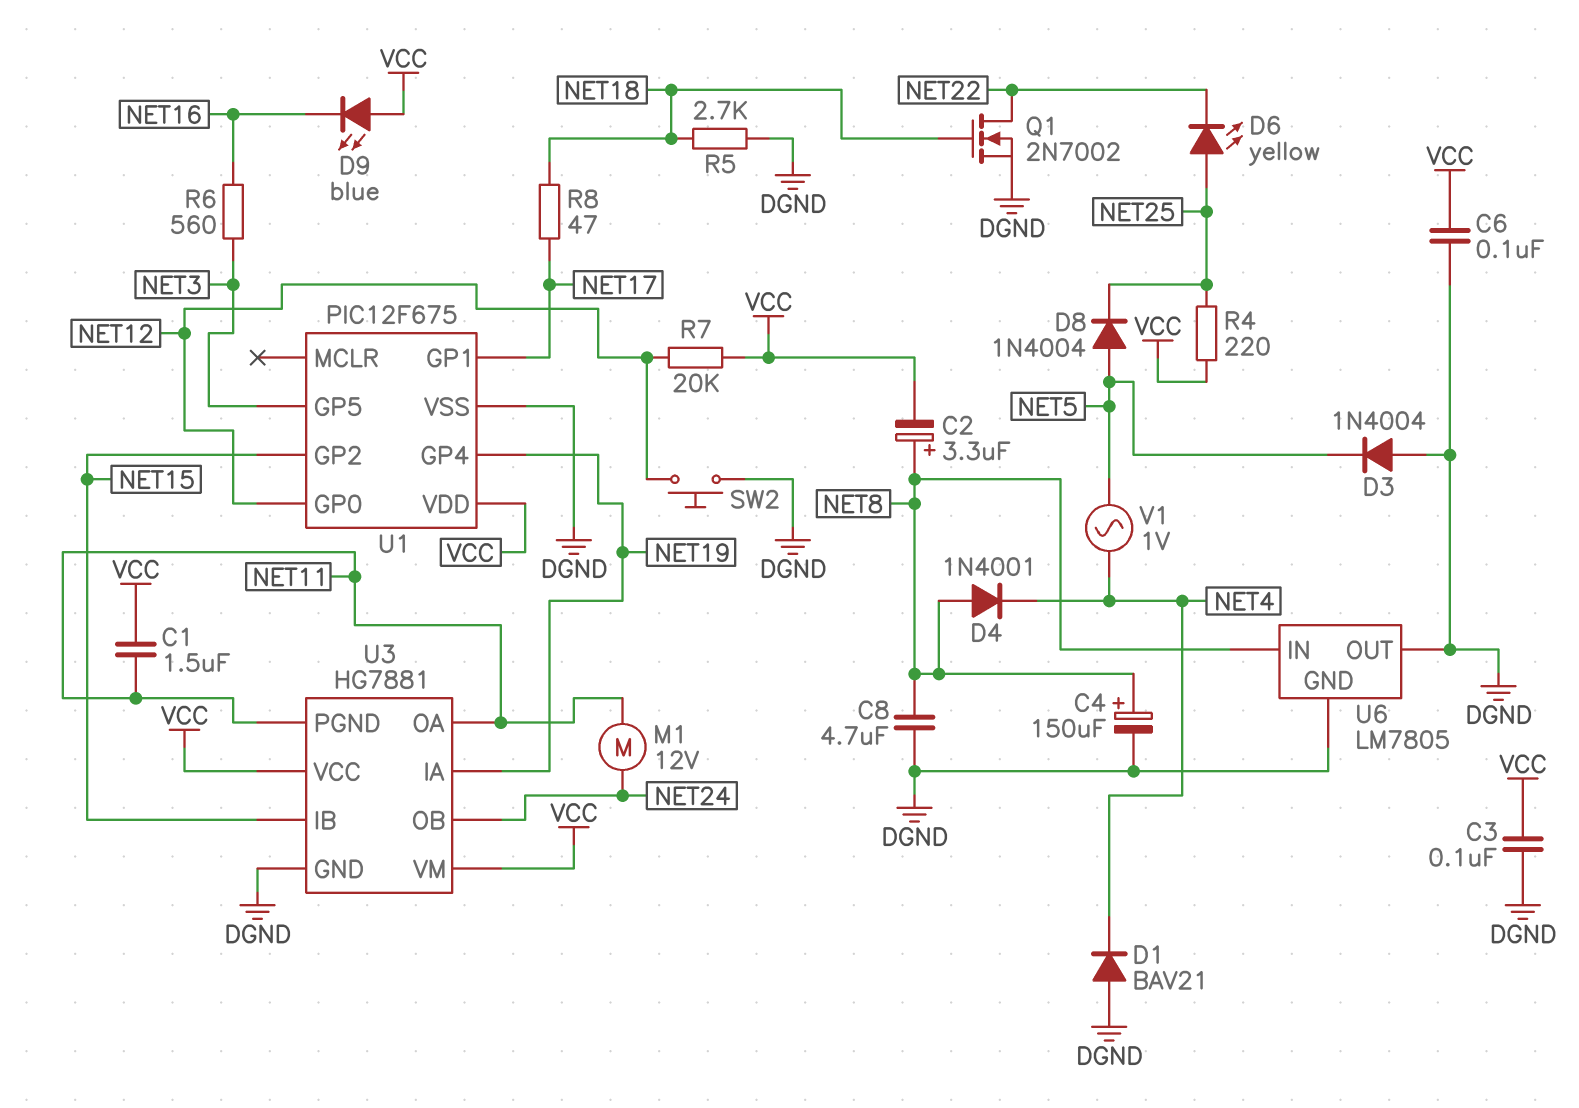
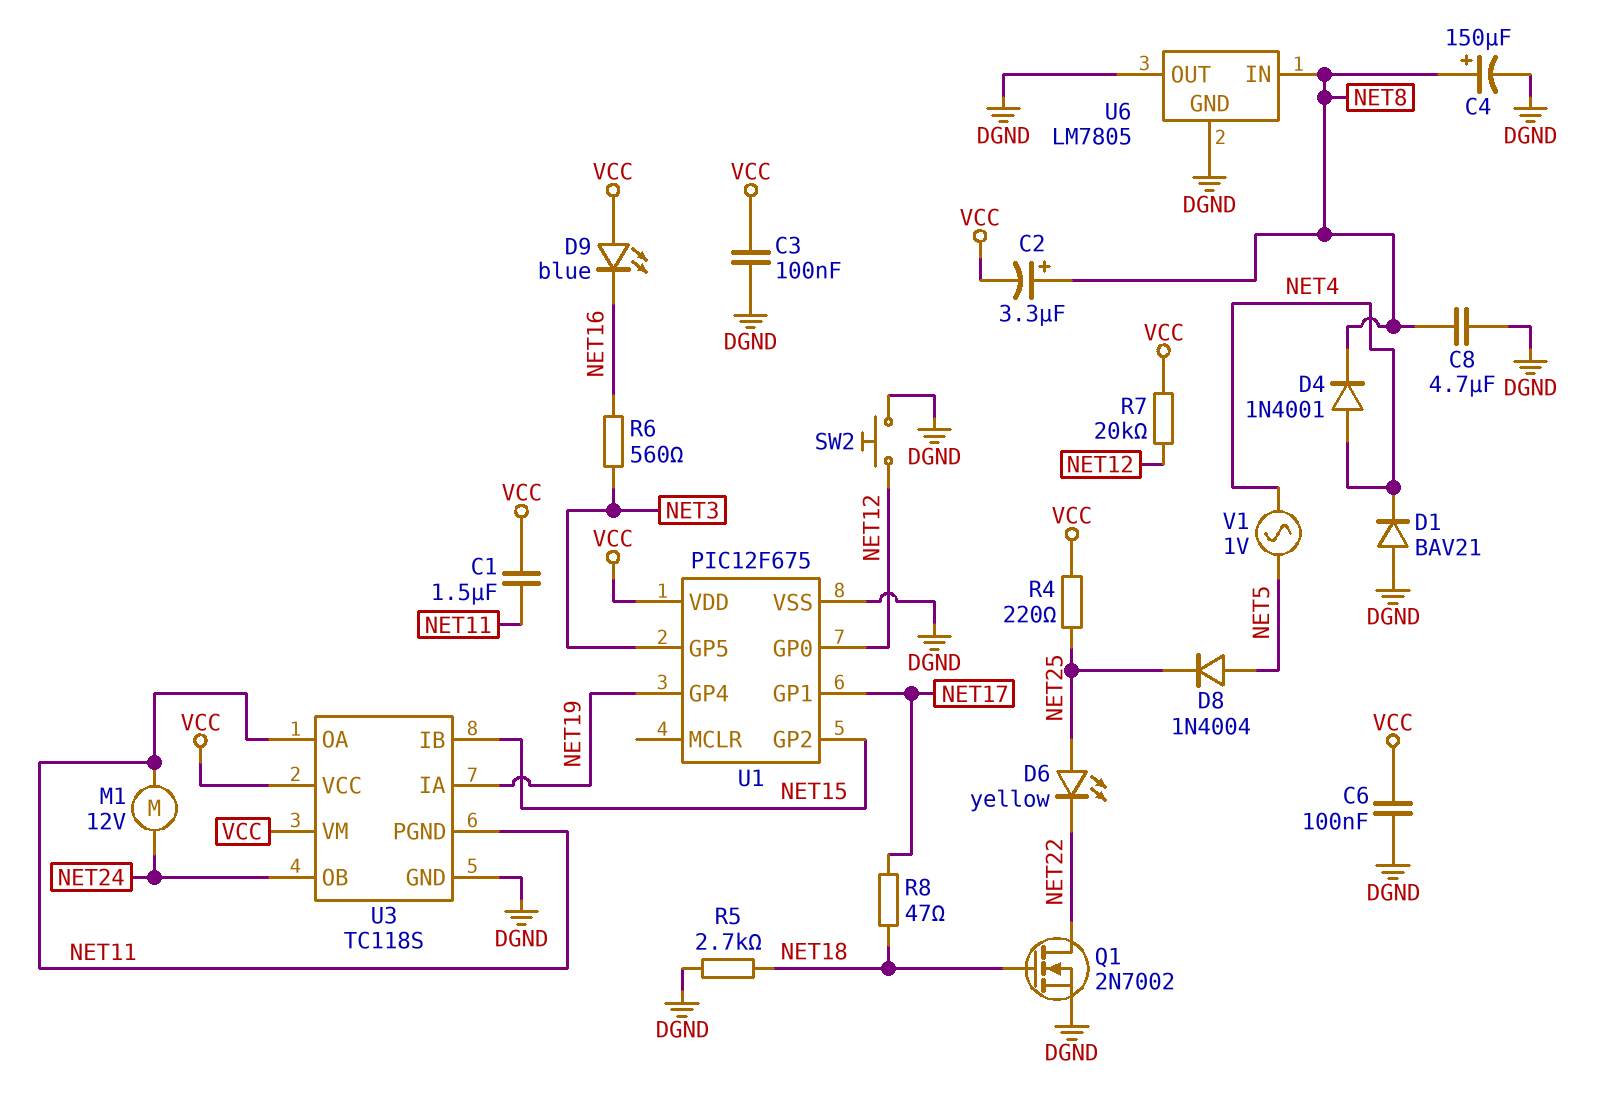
D3: diode 1N4004 (A DGND, K NET5) -> none
D4: diode 1N4001 (A NET8, K NET4) -> diode 1N4001 (A NET4, K NET8)
U3: HG7881 -> TC118S

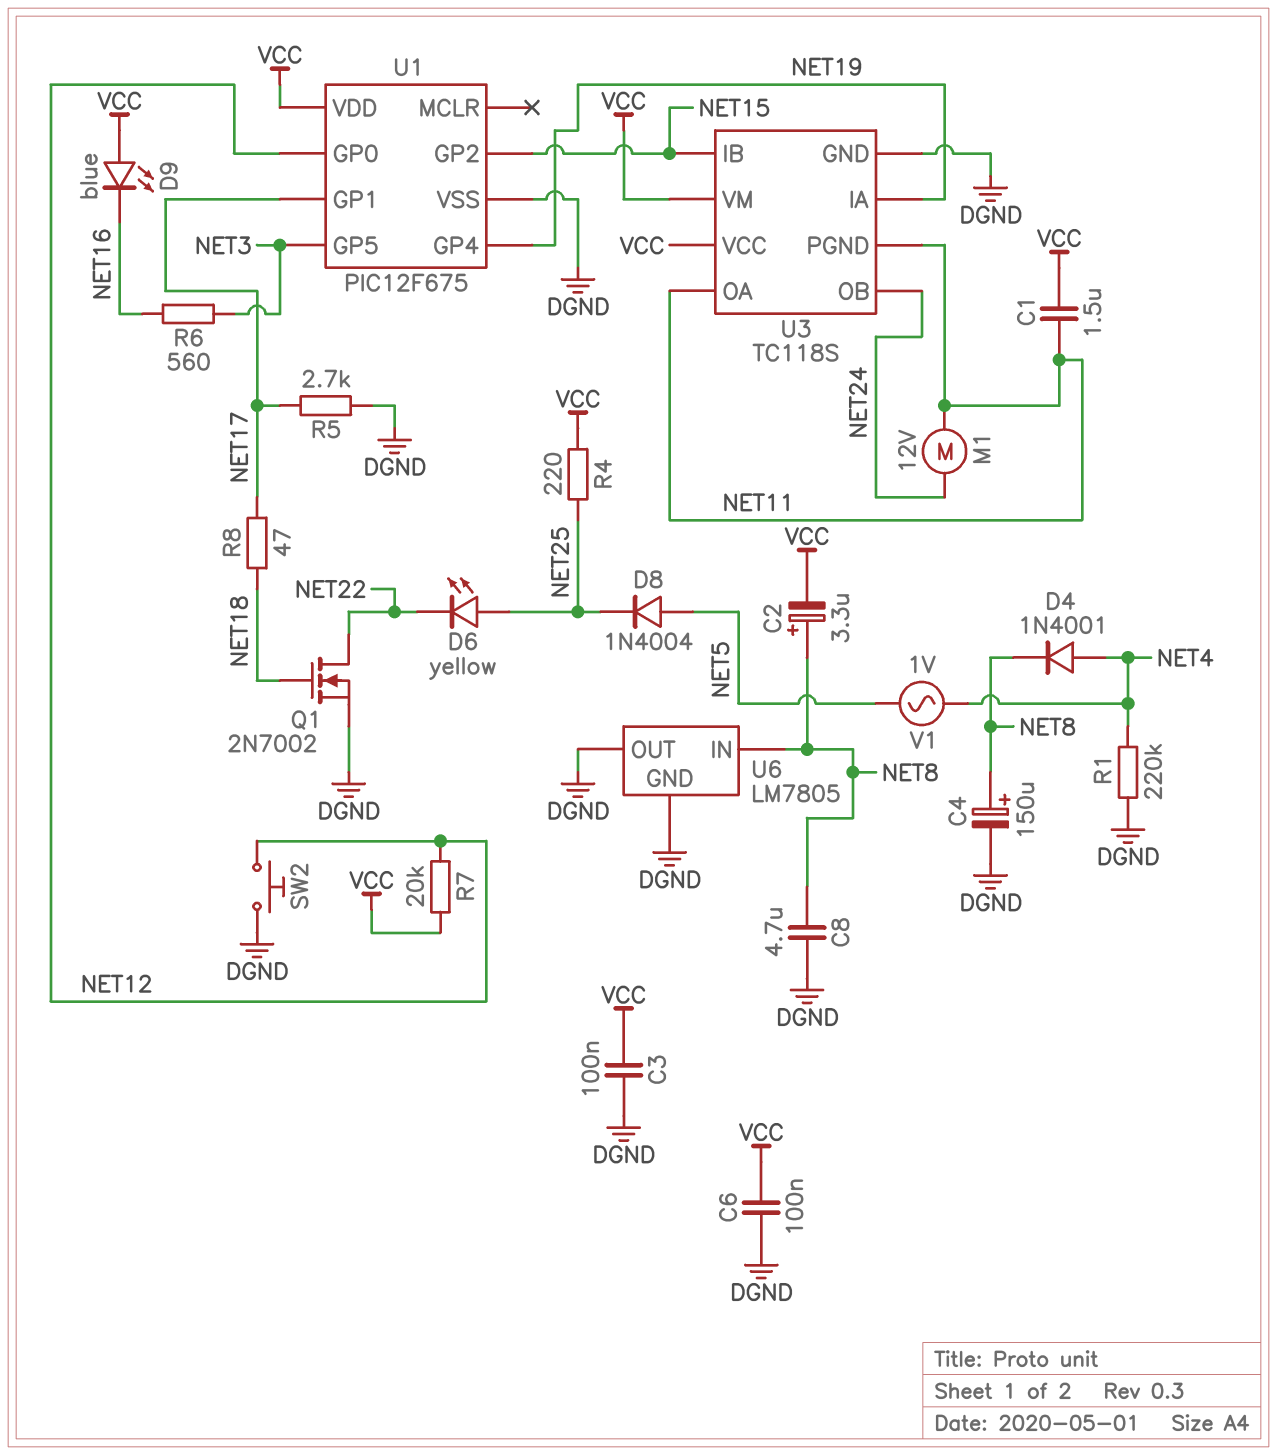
D1: diode BAV21 (A DGND, K NET4) -> none
R1: none -> 220k (DGND, NET4)
R5: 2.7k (DGND, NET18) -> 2.7k (DGND, NET17)

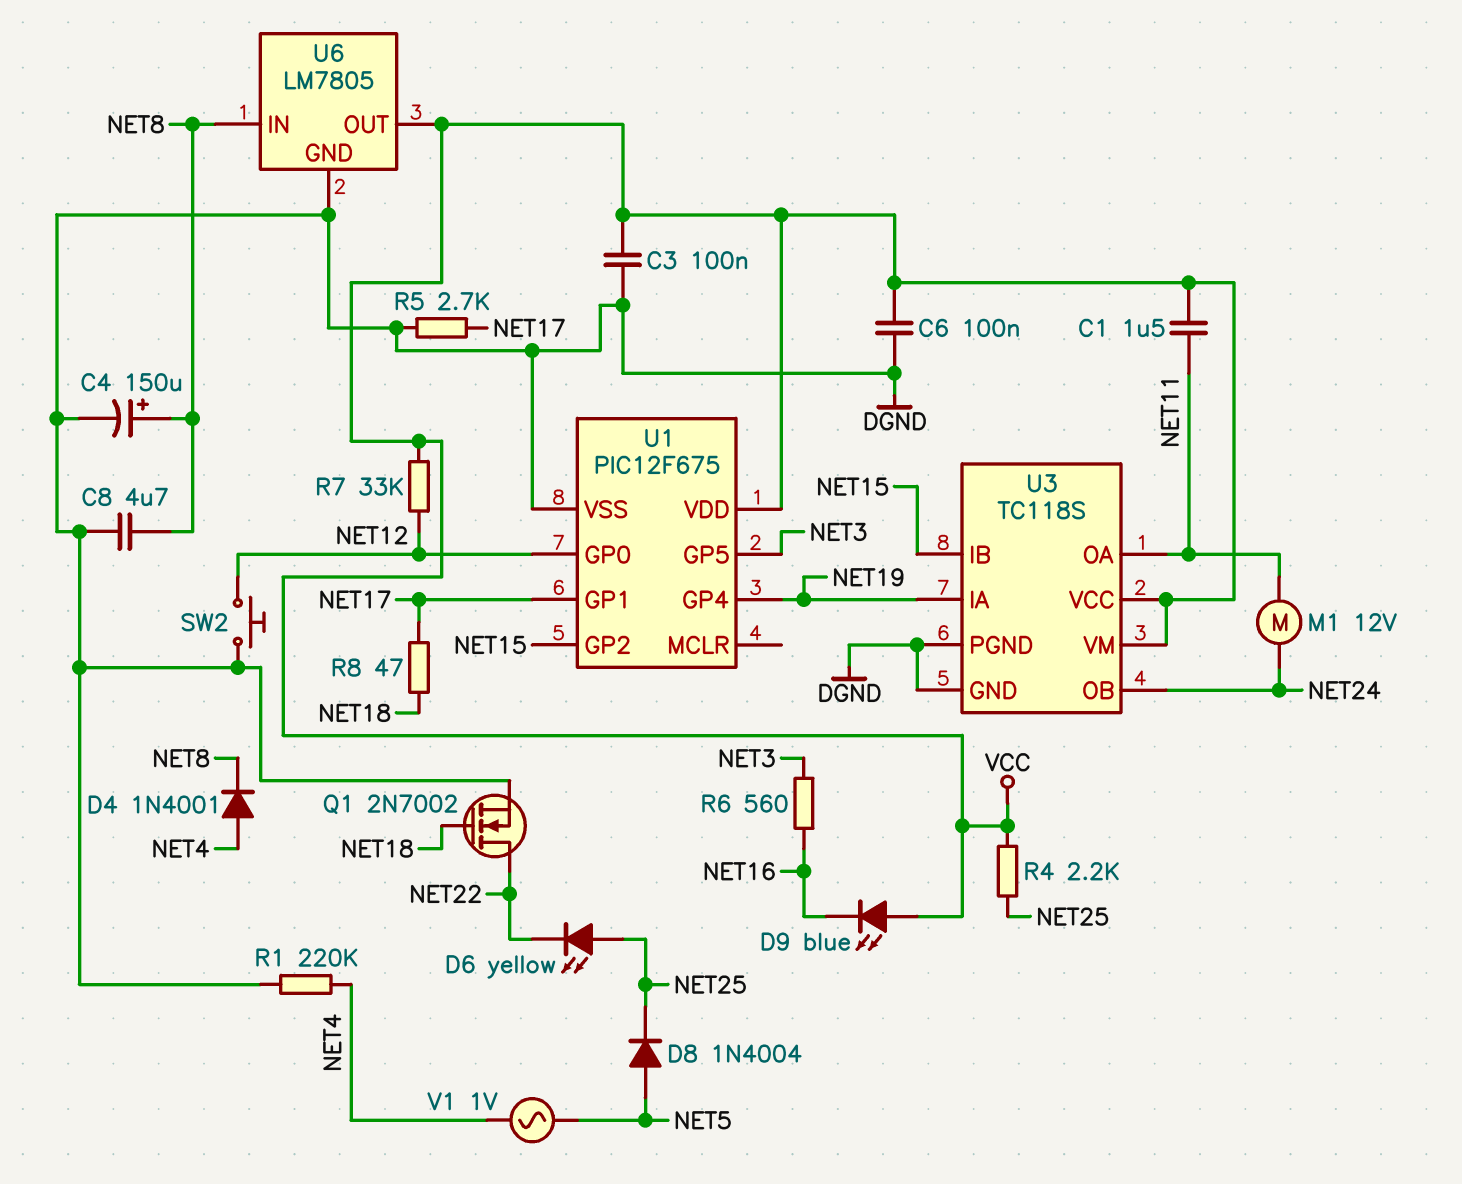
C2: 3.3uF (plus NET8, minus VCC) -> none
R4: 220 (NET25, VCC) -> 2.2k (NET25, VCC)
R7: 20k (NET12, VCC) -> 33k (NET12, VCC)
U3 pin PGND: NET11 -> DGND
U6 pin OUT: DGND -> VCC

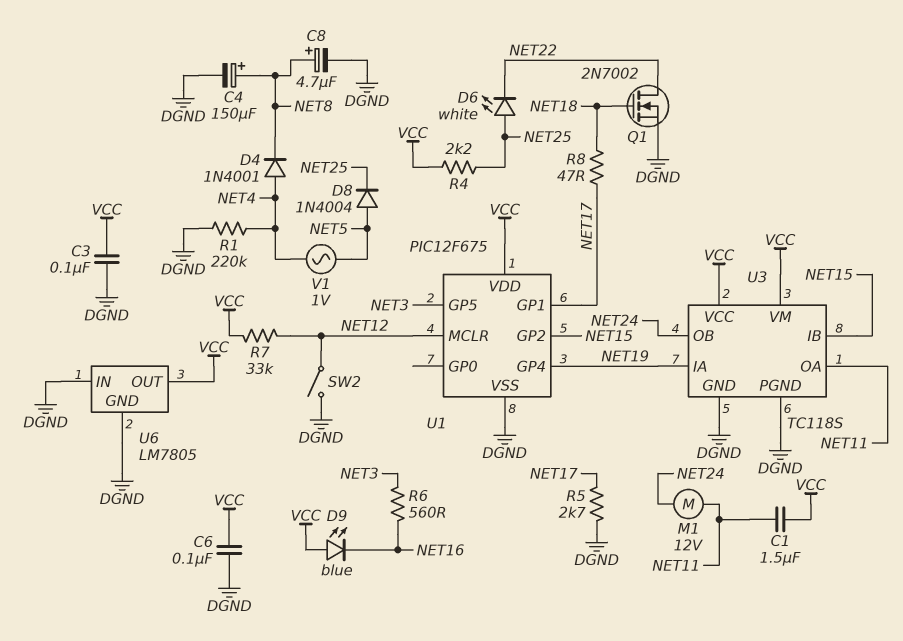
C8: 4.7uF (DGND, NET8) -> 4.7uF (plus NET8, minus DGND)
D6: LED yellow (A NET25, K NET22) -> LED white (A NET25, K NET22)
SW2: button (DGND, NET12) -> switch (DGND, NET12)
U1 pin GP0: NET12 -> none
U1 pin MCLR: none -> NET12
U6 pin IN: NET8 -> DGND

